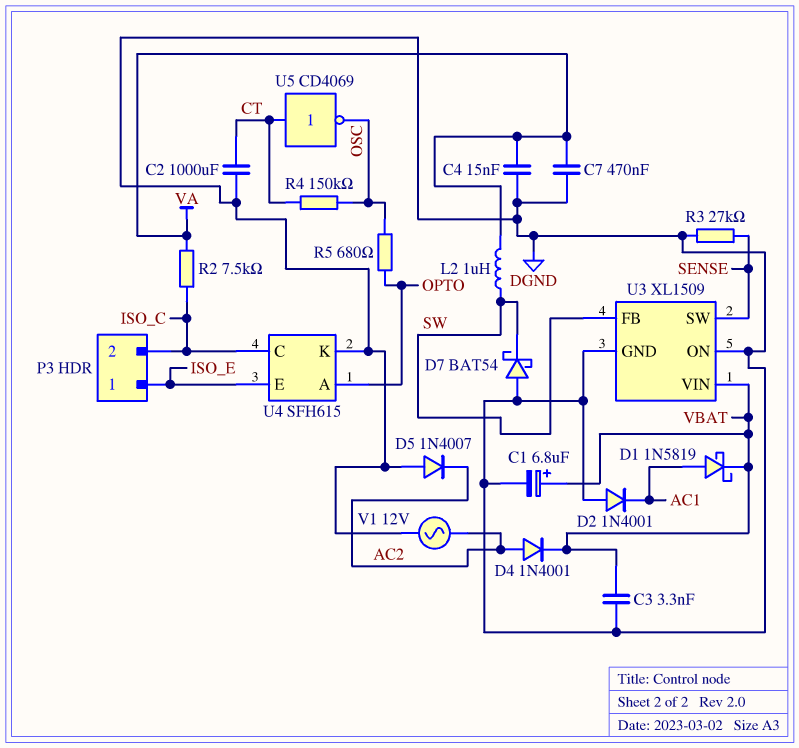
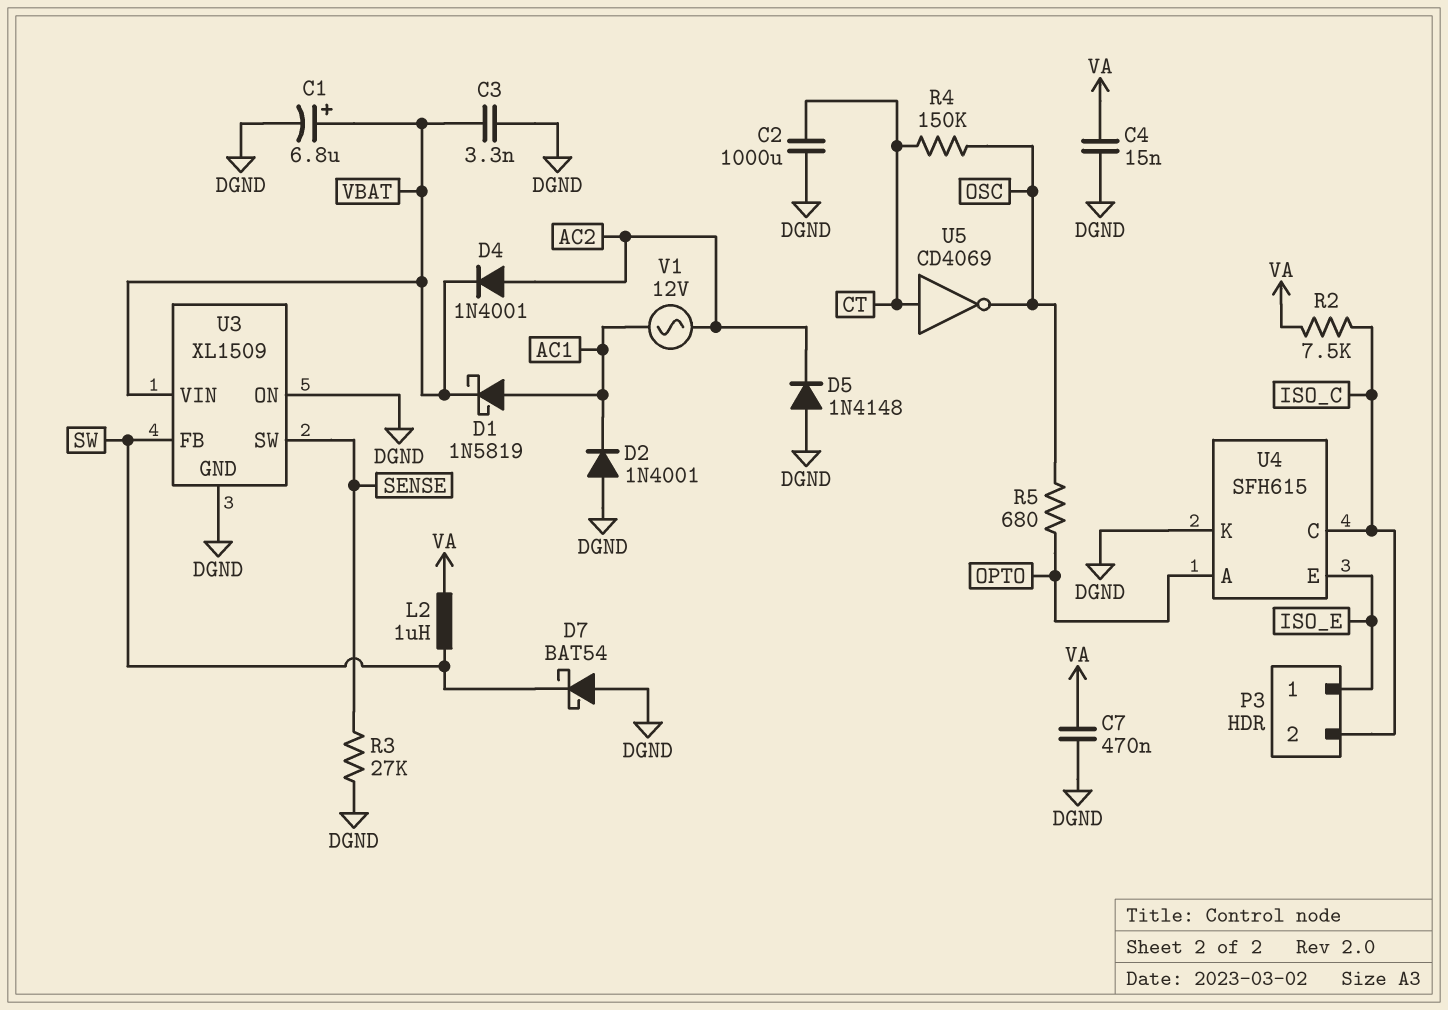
D5: diode 1N4007 (A DGND, K AC2) -> diode 1N4148 (A DGND, K AC2)
V1: AC 12V (AC2, DGND) -> AC 12V (AC1, AC2)

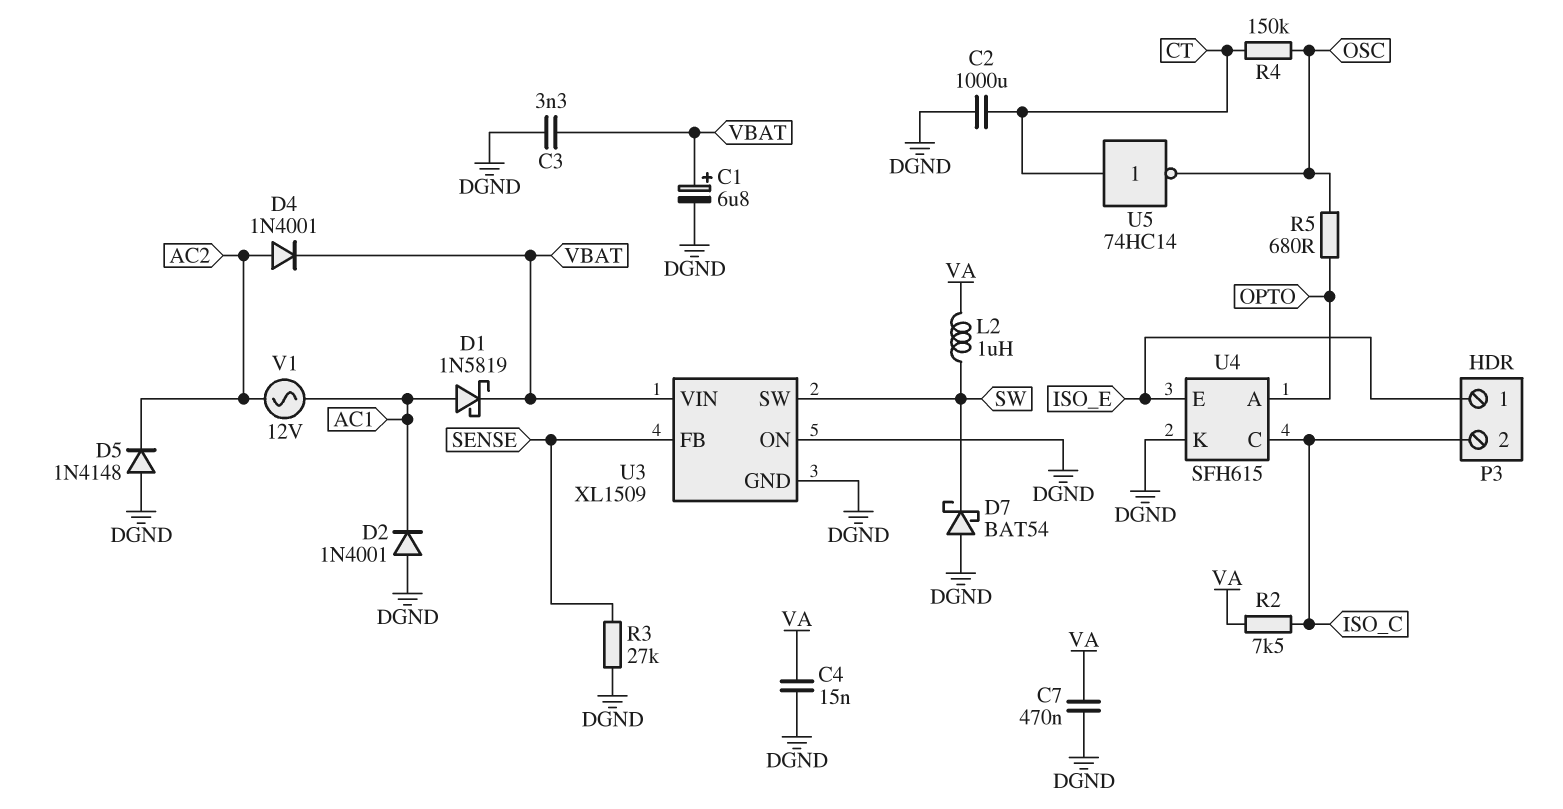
U3 pin FB: SW -> SENSE
U3 pin SW: SENSE -> SW
U5: NOT CD4069 (in CT, out OSC) -> NOT 74HC14 (in CT, out OSC)

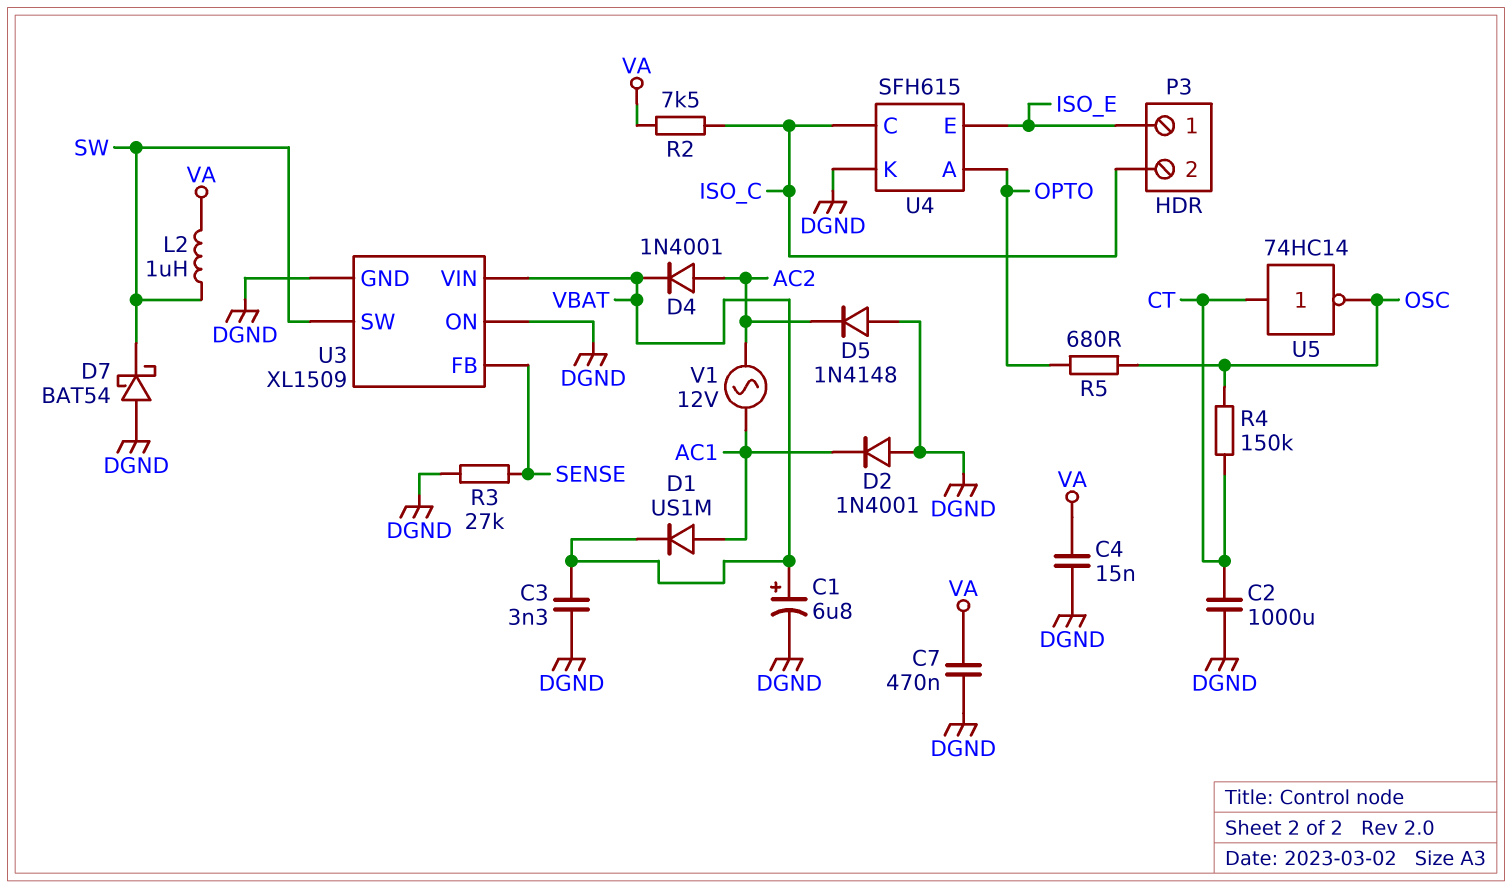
D1: schottky 1N5819 (A AC1, K VBAT) -> diode US1M (A AC1, K VBAT)

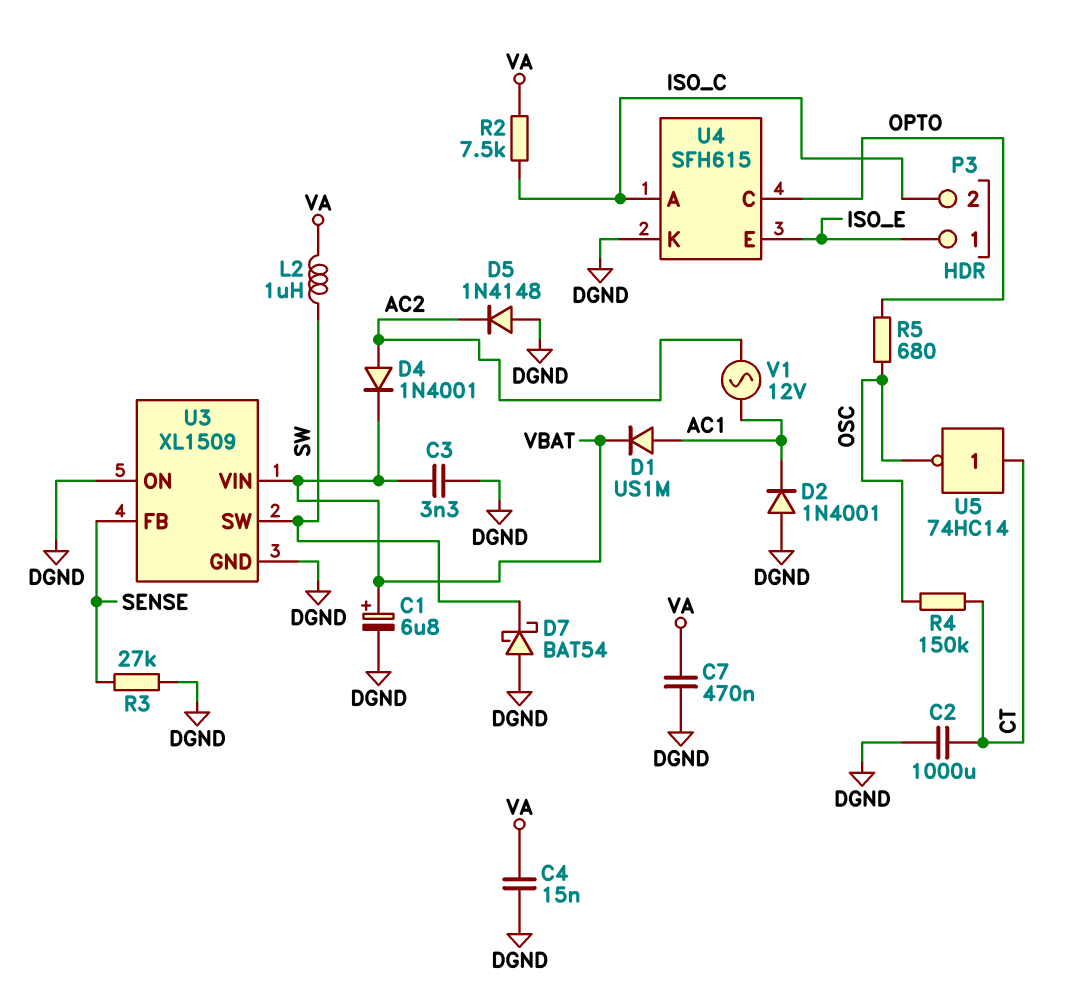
U4 pin A: OPTO -> ISO_C
U4 pin C: ISO_C -> OPTO

